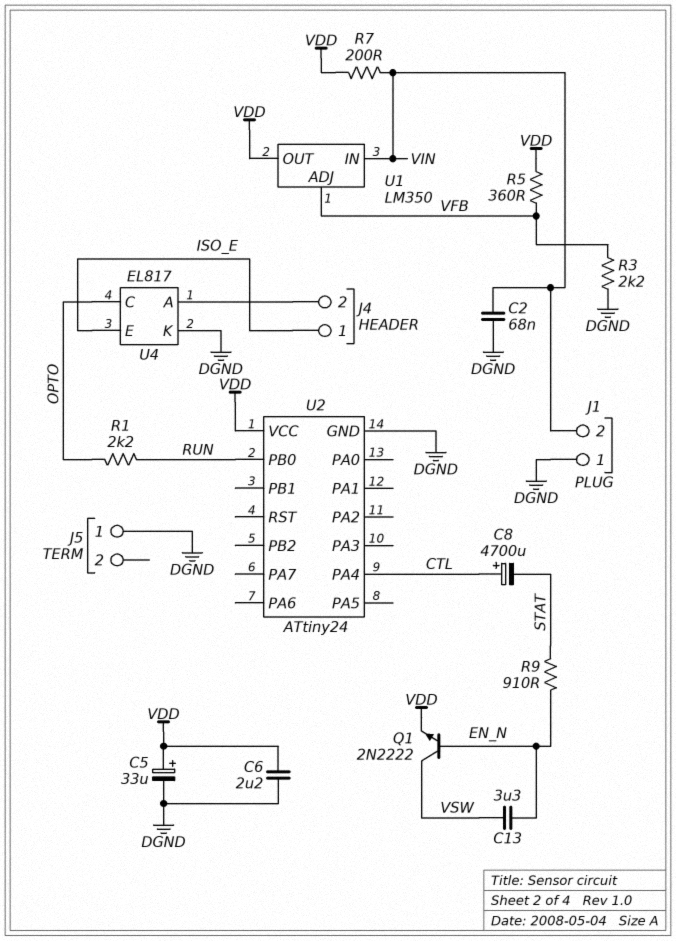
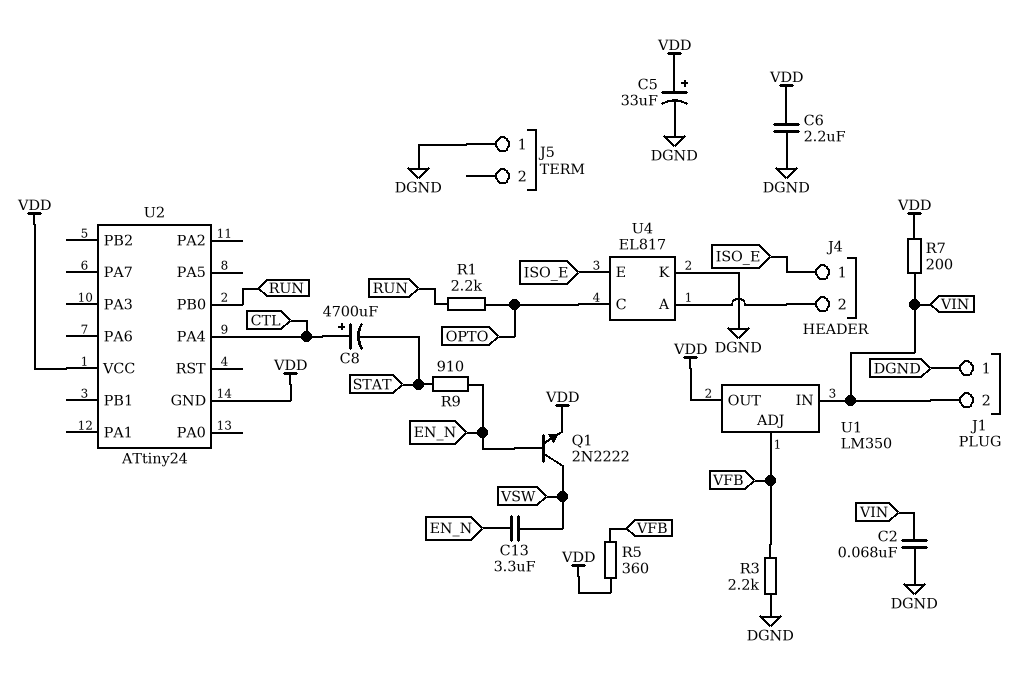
U2 pin GND: DGND -> VDD

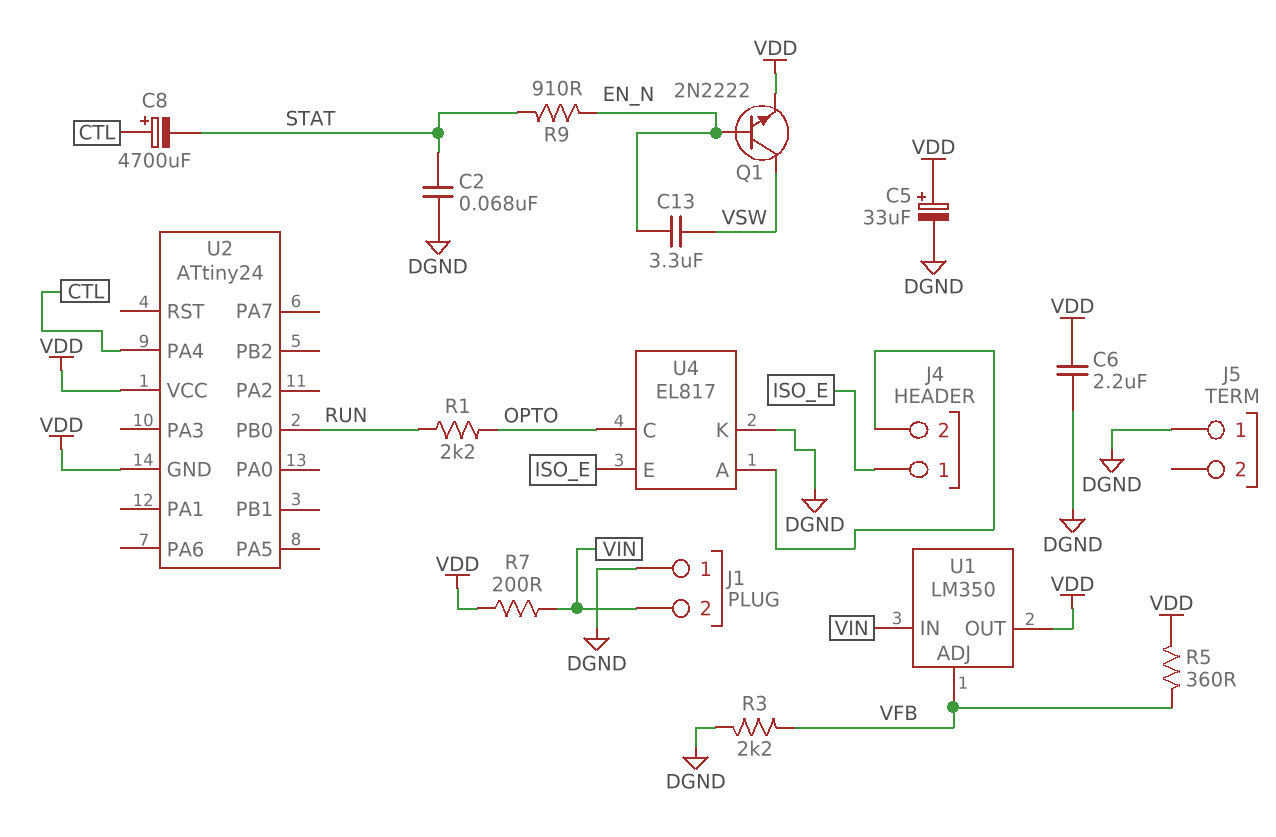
C2: 68nF (DGND, VIN) -> 68nF (DGND, STAT)

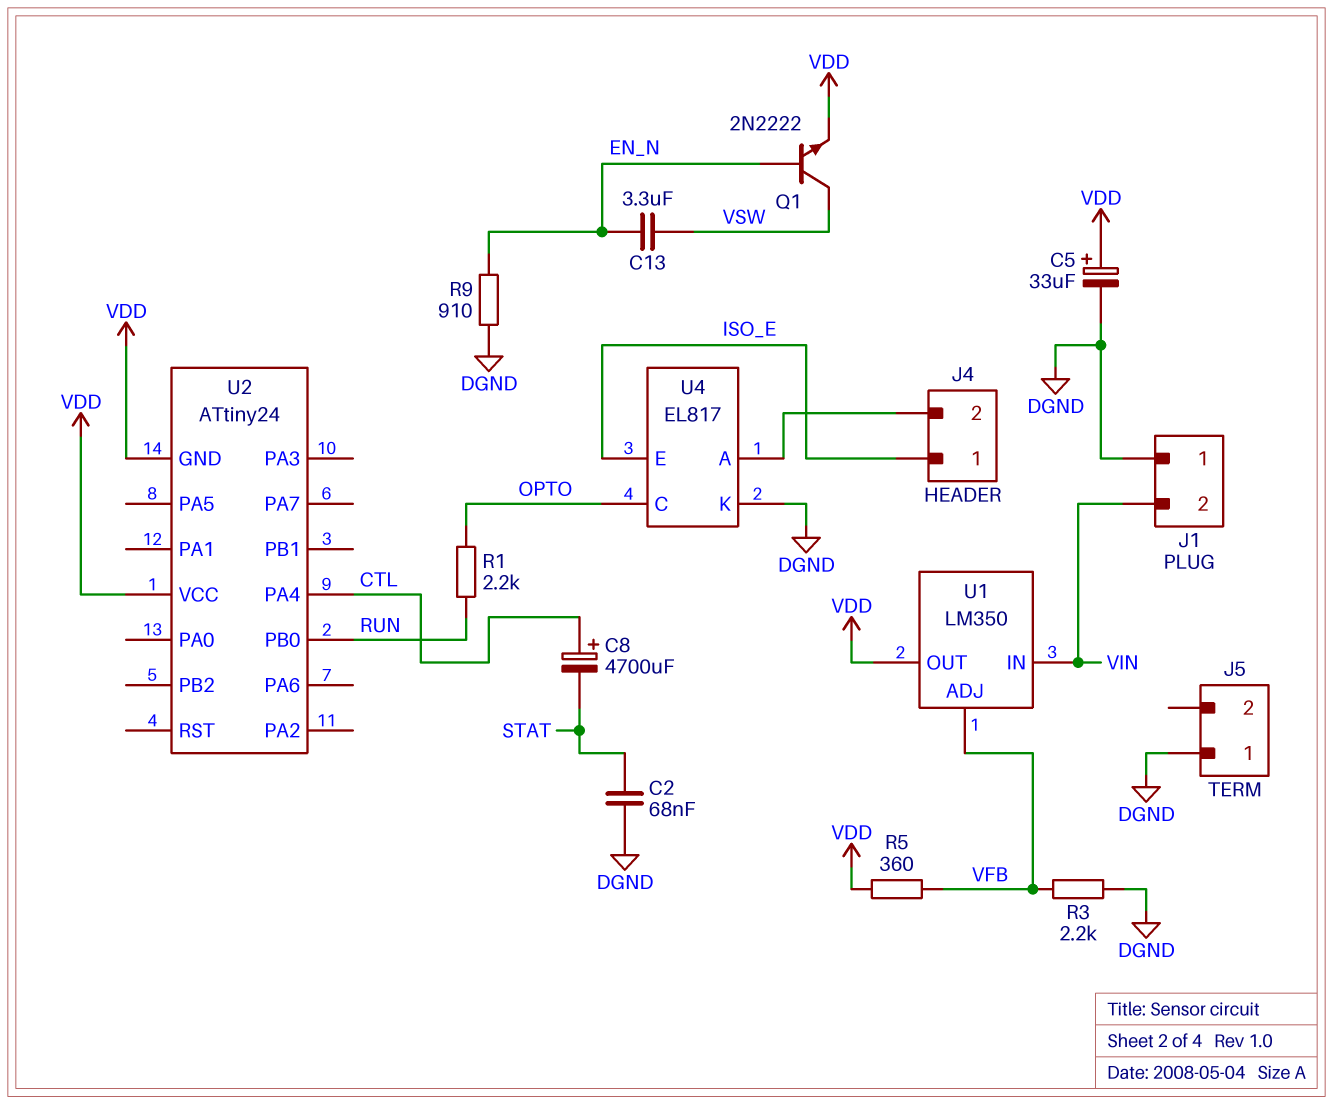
C6: 2.2uF (DGND, VDD) -> none
R7: 200 (VDD, VIN) -> none
R9: 910 (EN_N, STAT) -> 910 (DGND, EN_N)

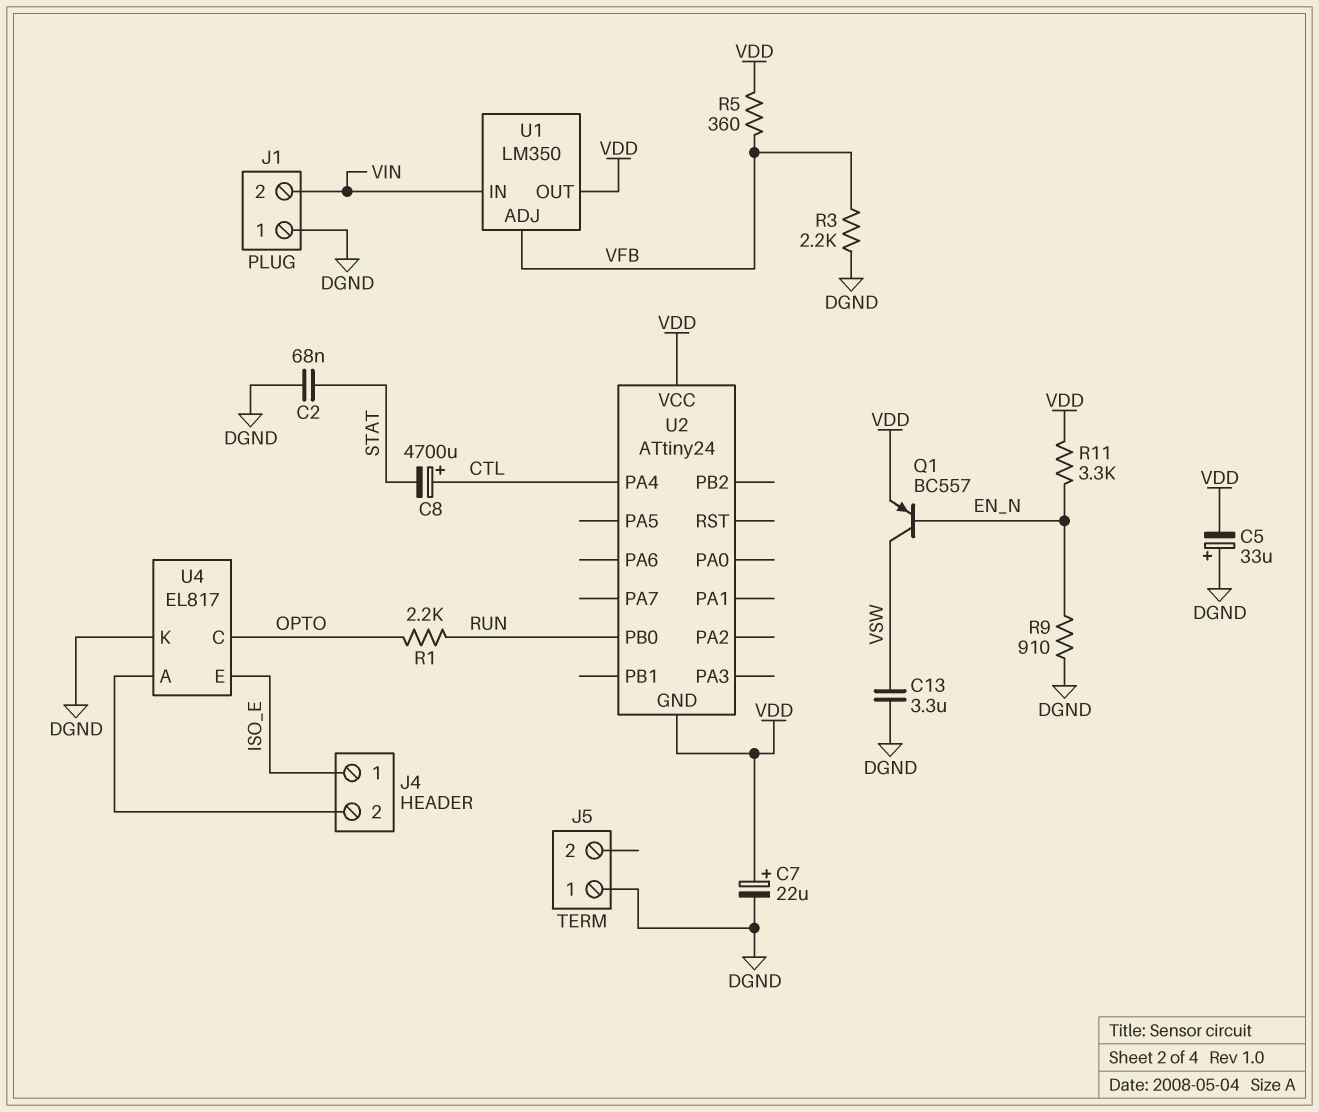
C5: 33uF (plus VDD, minus DGND) -> 33uF (plus DGND, minus VDD)
C7: none -> 22uF (plus VDD, minus DGND)
C13: 3.3uF (EN_N, VSW) -> 3.3uF (DGND, VSW)
Q1: NPN 2N2222 (B EN_N, C VSW, E VDD) -> PNP BC557 (B EN_N, C VSW, E VDD)
R11: none -> 3.3k (EN_N, VDD)

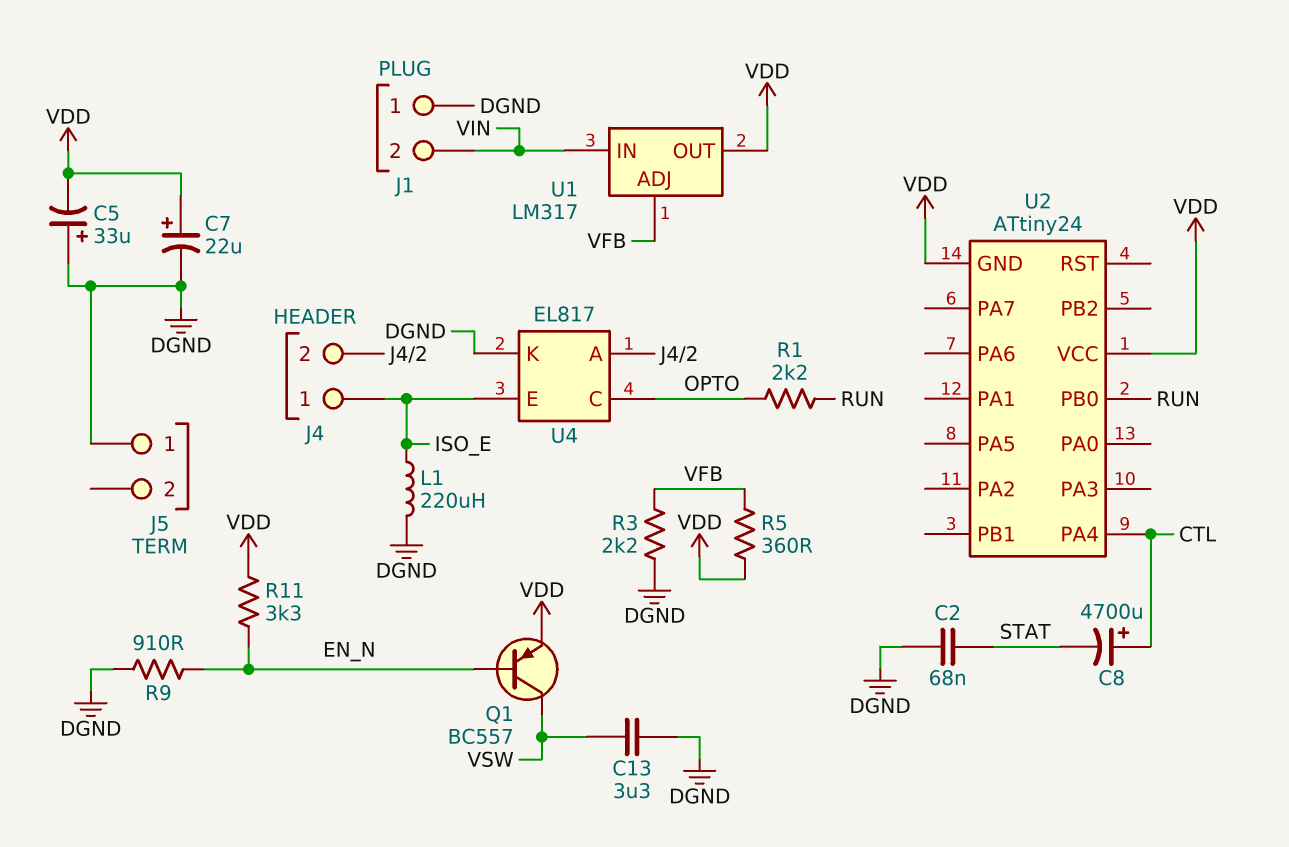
L1: none -> 220uH (DGND, ISO_E)
U1: LM350 -> LM317

